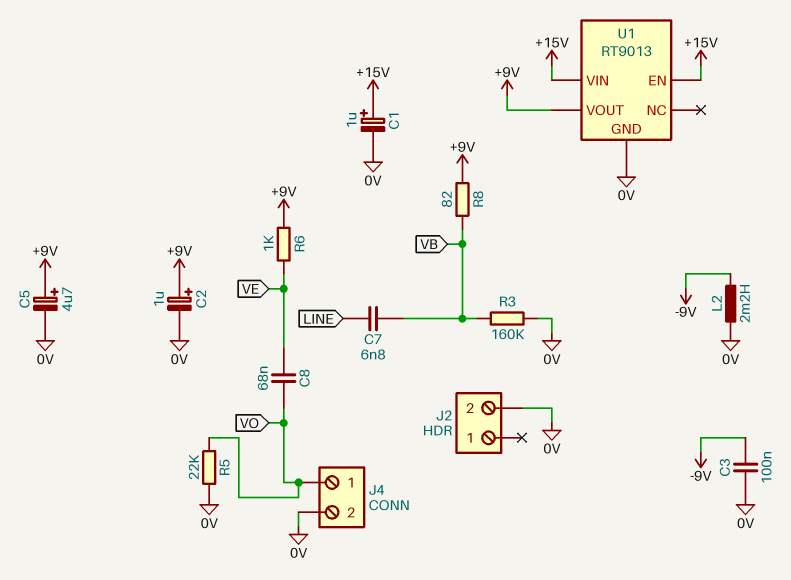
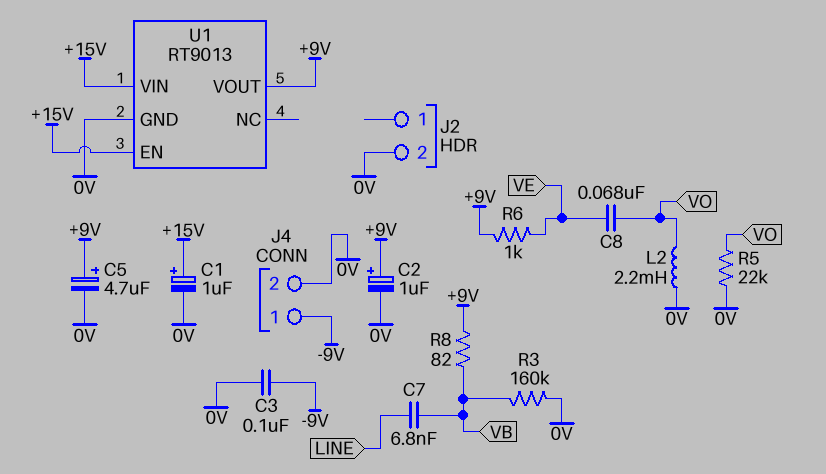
J4 pin 1: VO -> -9V
L2: 2.2mH (-9V, 0V) -> 2.2mH (0V, VO)

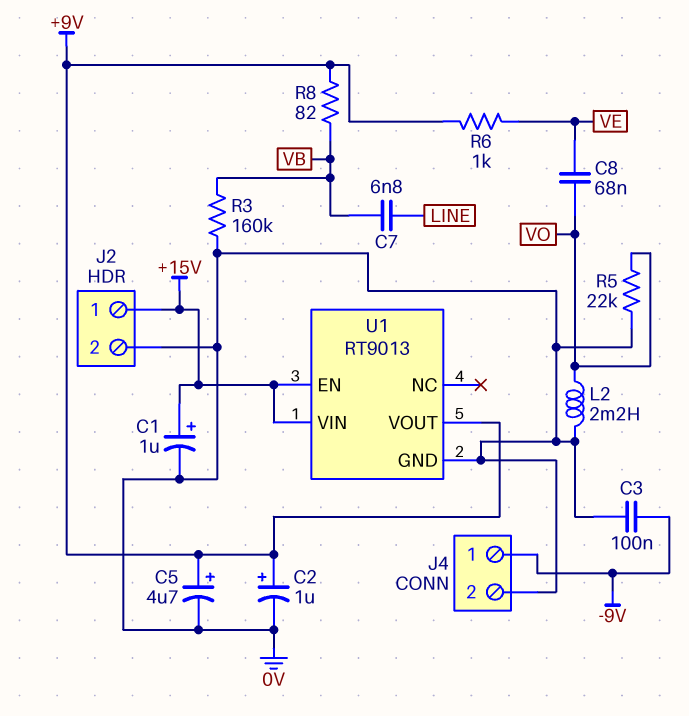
J2 pin 1: none -> +15V

